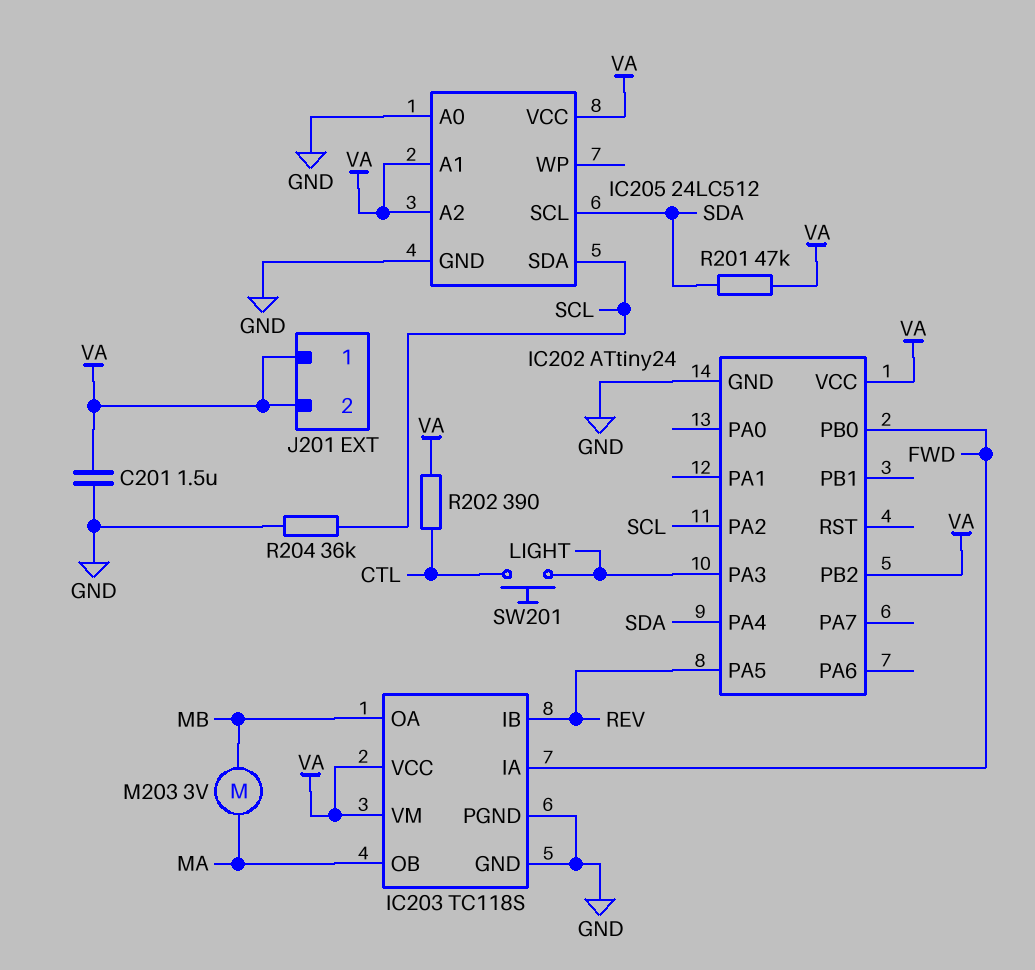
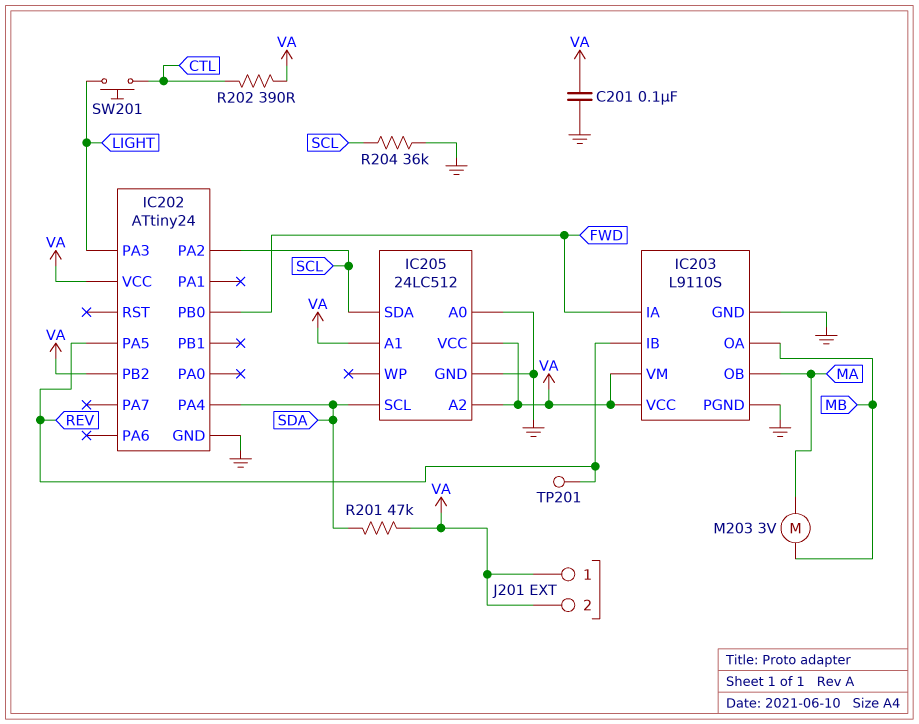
C201: 1.5uF (GND, VA) -> 100nF (GND, VA)
IC203: TC118S -> L9110S
TP201: none -> test point (REV)

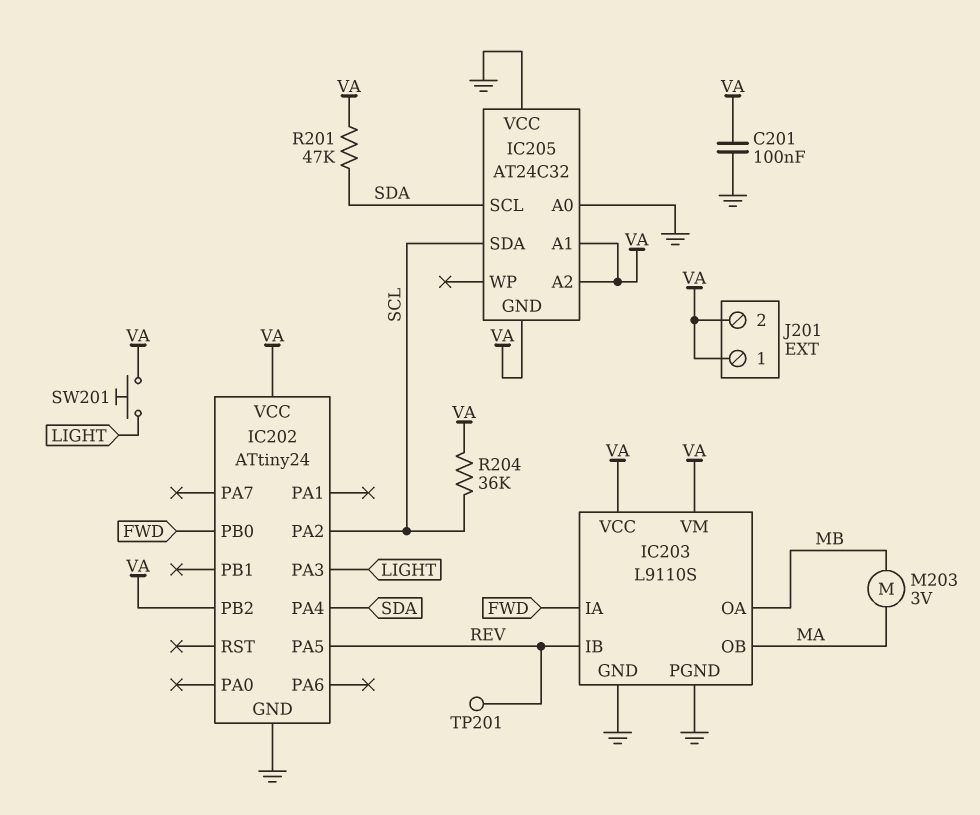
IC205: 24LC512 -> AT24C32
IC205 pin GND: GND -> VA
IC205 pin VCC: VA -> GND
R202: 390 (CTL, VA) -> none
R204: 36k (GND, SCL) -> 36k (SCL, VA)
SW201: button (CTL, LIGHT) -> button (LIGHT, VA)

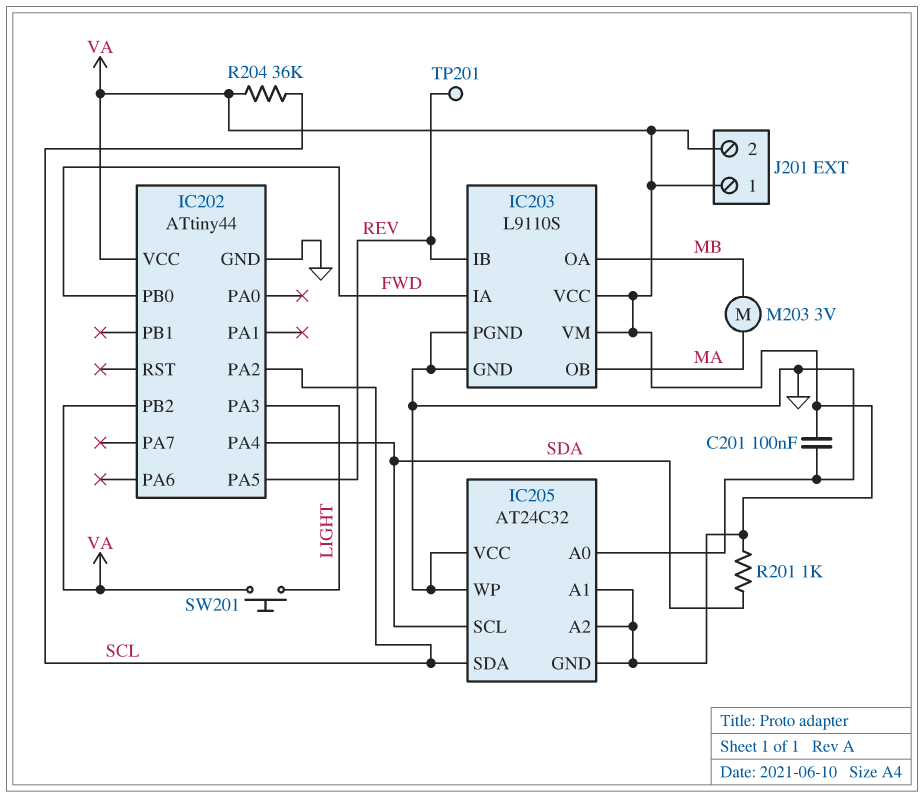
IC202: ATtiny24 -> ATtiny44
IC205 pin WP: none -> GND
R201: 47k (SDA, VA) -> 1k (SDA, VA)

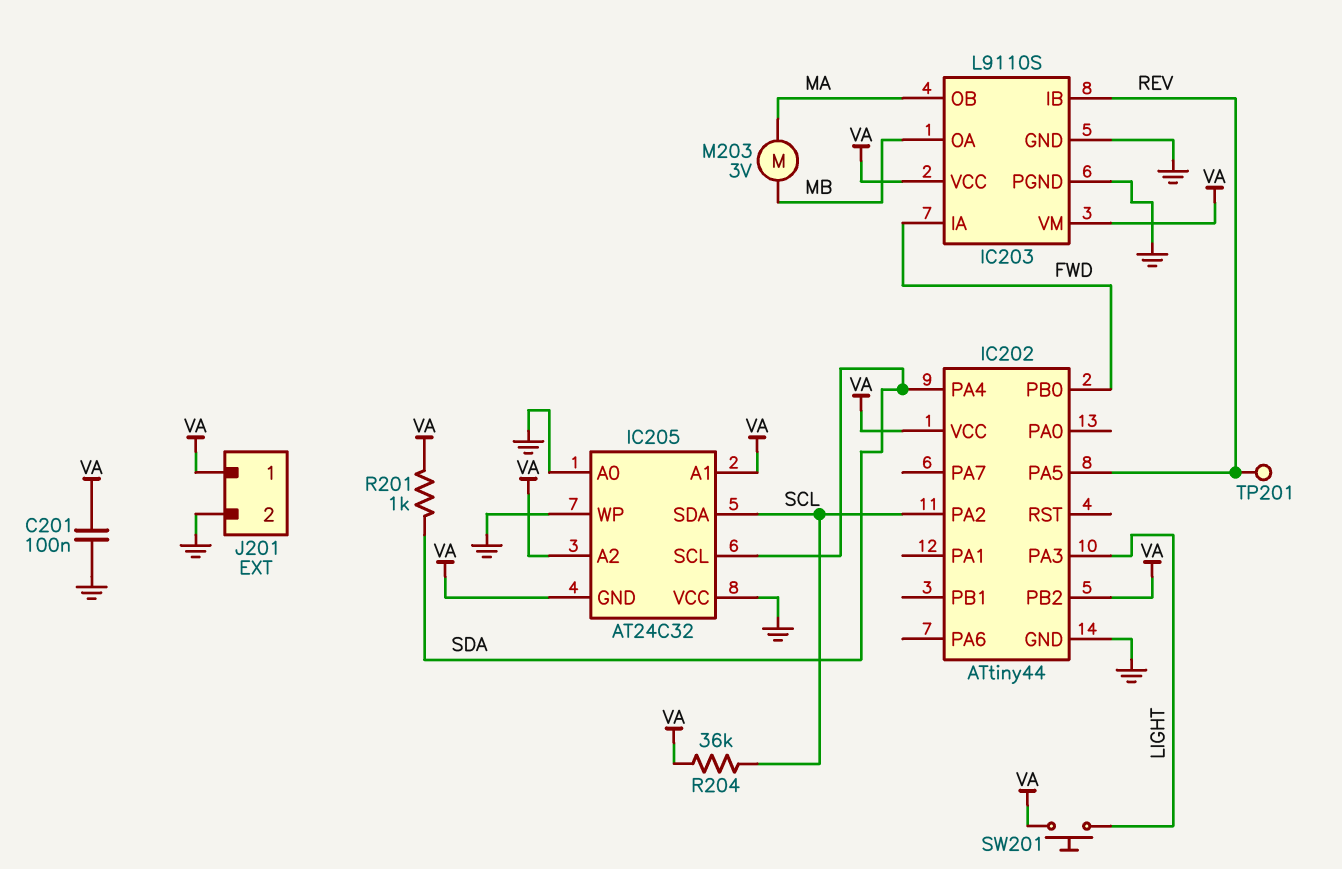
J201 pin 2: VA -> GND

